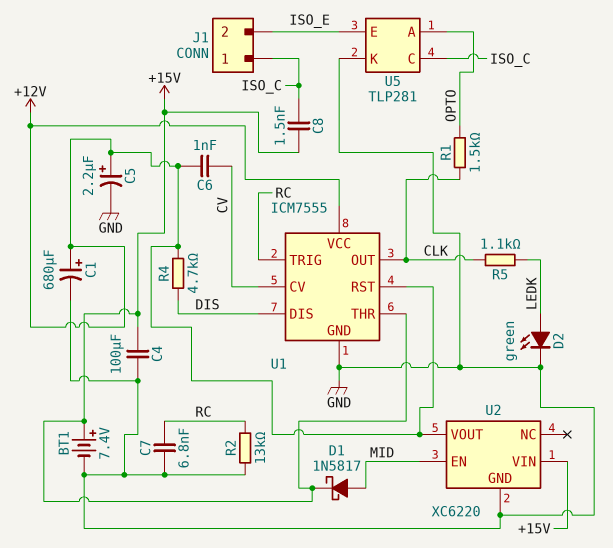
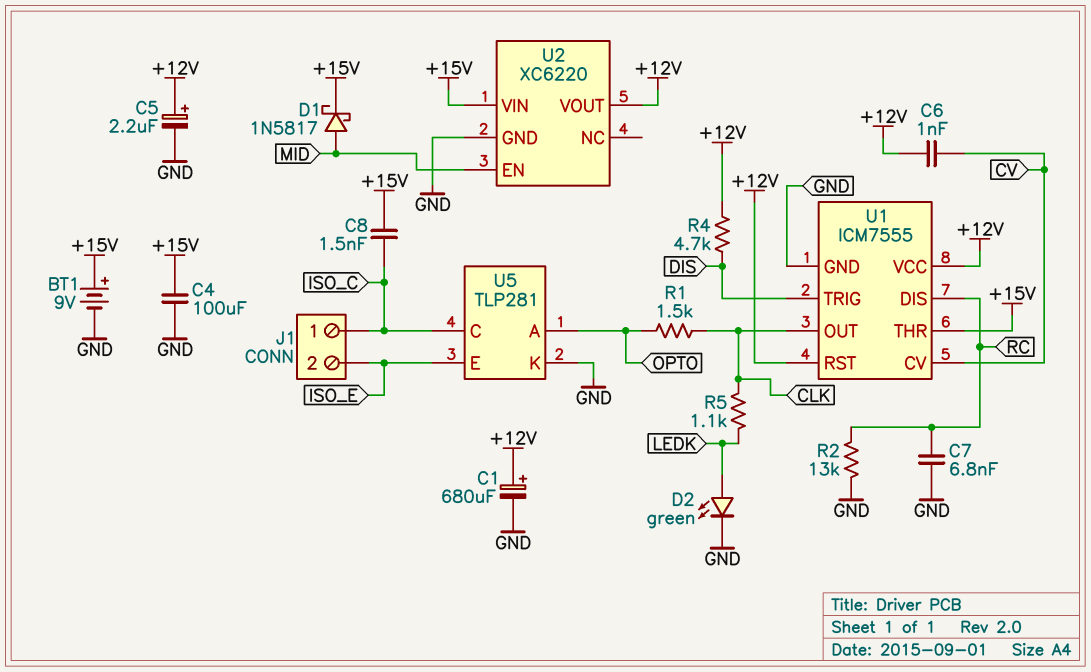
BT1: 7.4V (plus +15V, minus GND) -> 9V (plus +15V, minus GND)
U1 pin DIS: DIS -> RC
U1 pin TRIG: RC -> DIS

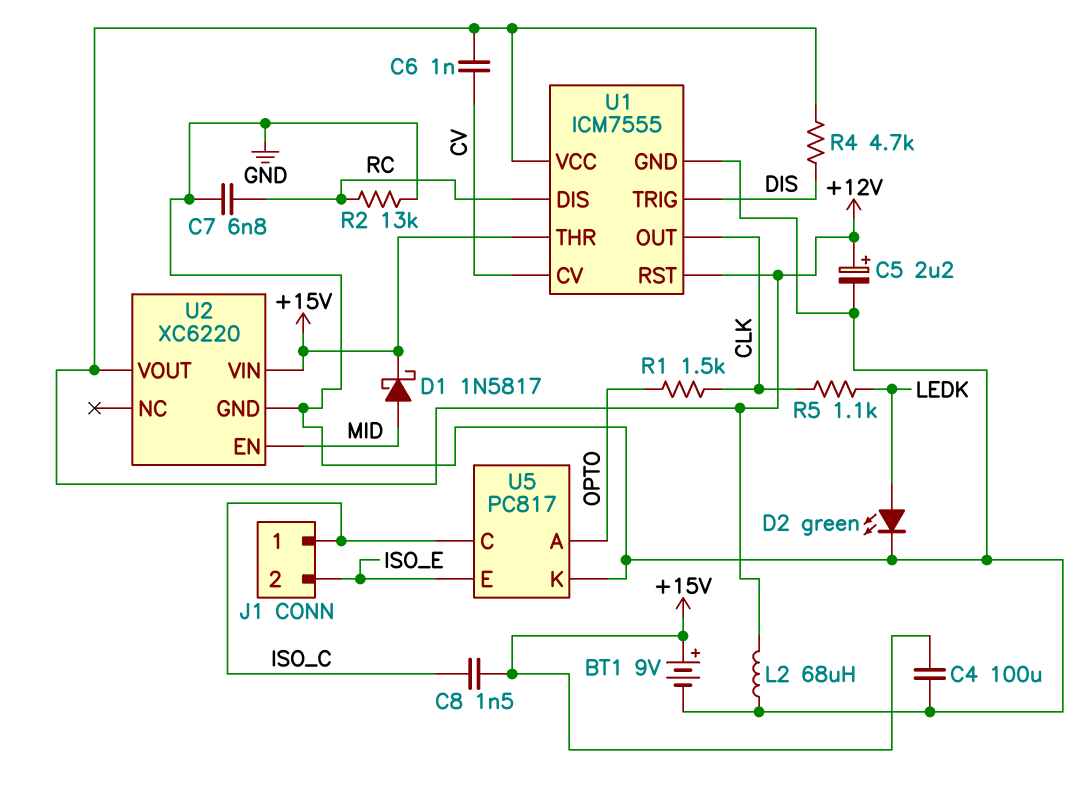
C1: 680uF (plus +12V, minus GND) -> none
L2: none -> 68uH (+12V, GND)
U5: TLP281 -> PC817

